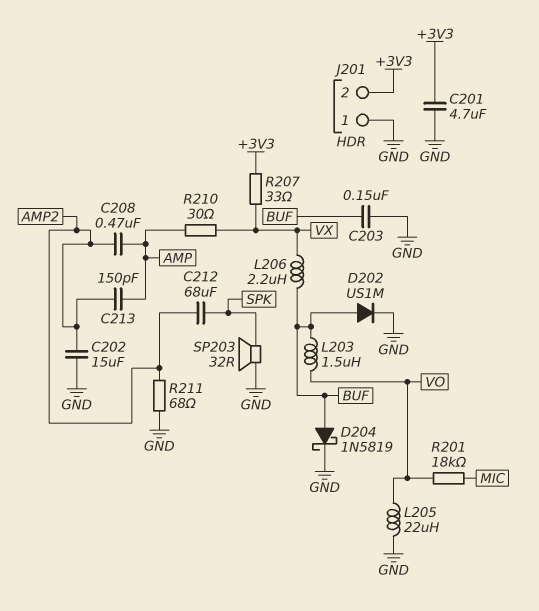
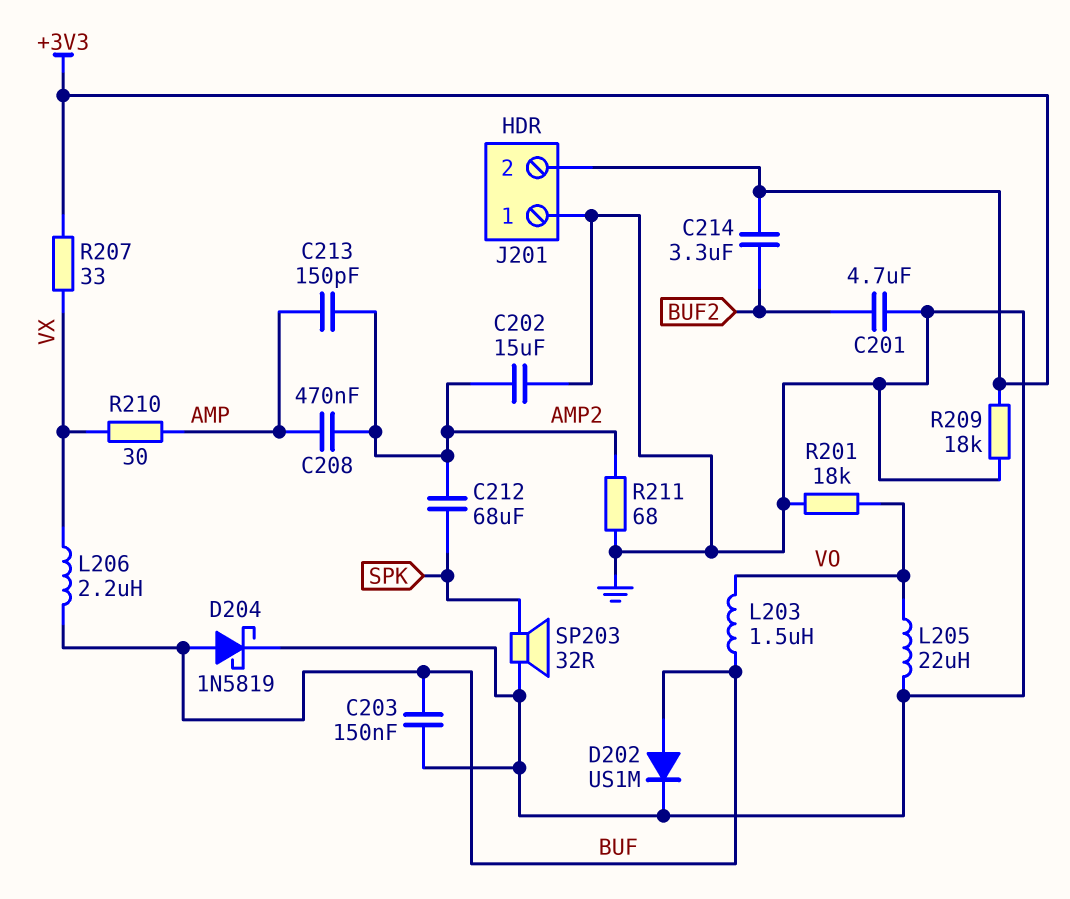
C201: 4.7uF (+3V3, GND) -> 4.7uF (BUF2, GND)
C214: none -> 3.3uF (+3V3, BUF2)
R201: 18k (MIC, VO) -> 18k (GND, VO)
R209: none -> 18k (+3V3, GND)

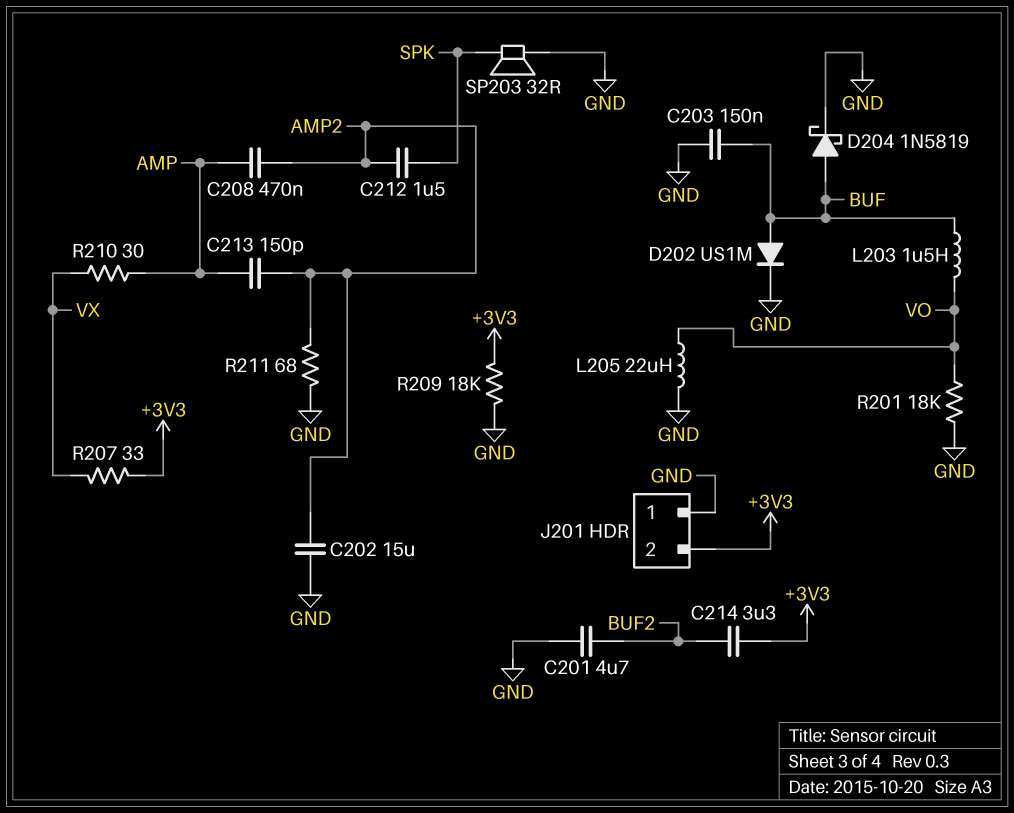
C212: 68uF (AMP2, SPK) -> 1.5uF (AMP2, SPK)
L206: 2.2uH (BUF, VX) -> none

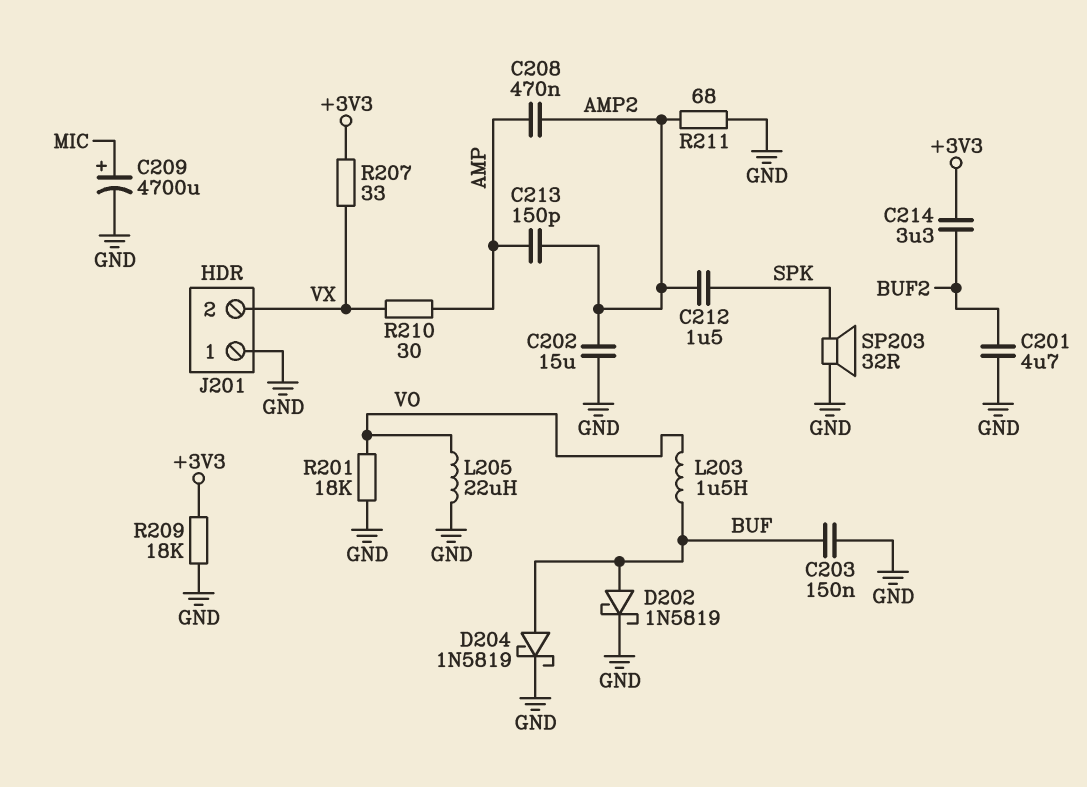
C209: none -> 4700uF (plus MIC, minus GND)
D202: diode US1M (A BUF, K GND) -> schottky 1N5819 (A BUF, K GND)
J201 pin 2: +3V3 -> VX

